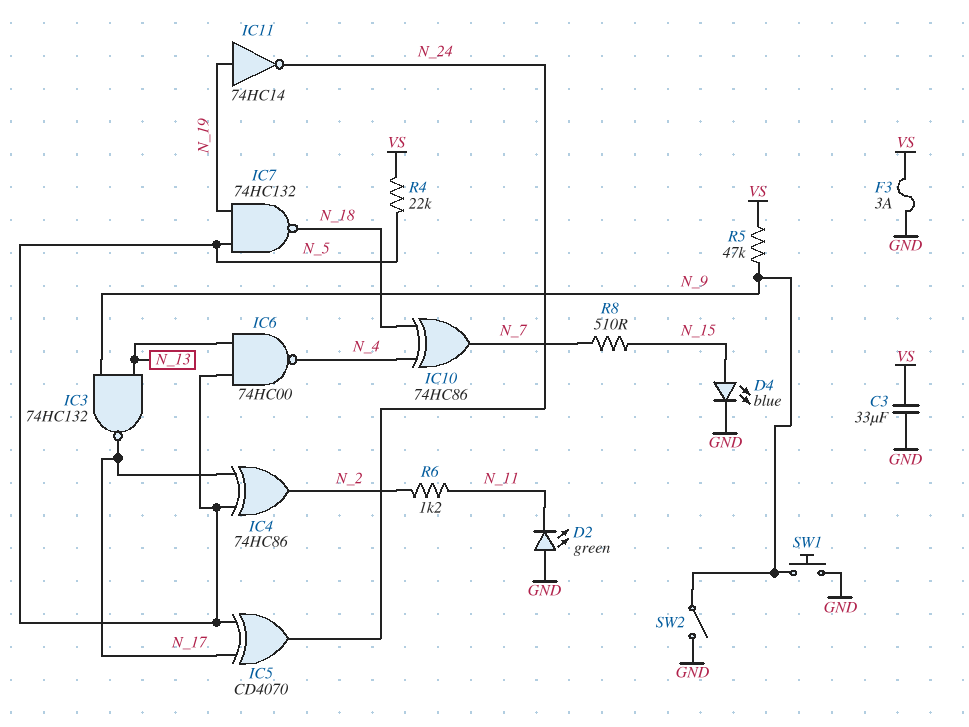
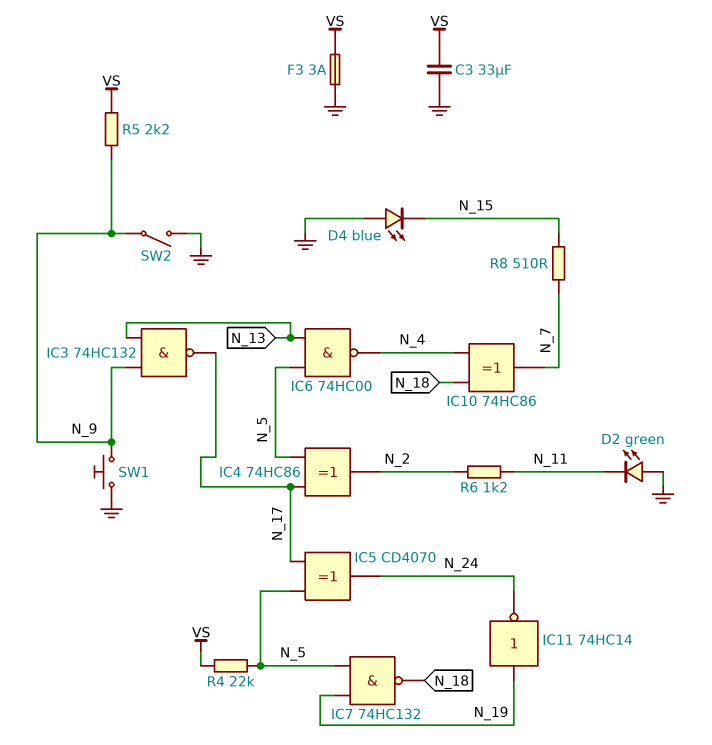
D4: LED blue (A N_15, K GND) -> LED blue (A GND, K N_15)
R5: 47k (N_9, VS) -> 2.2k (N_9, VS)

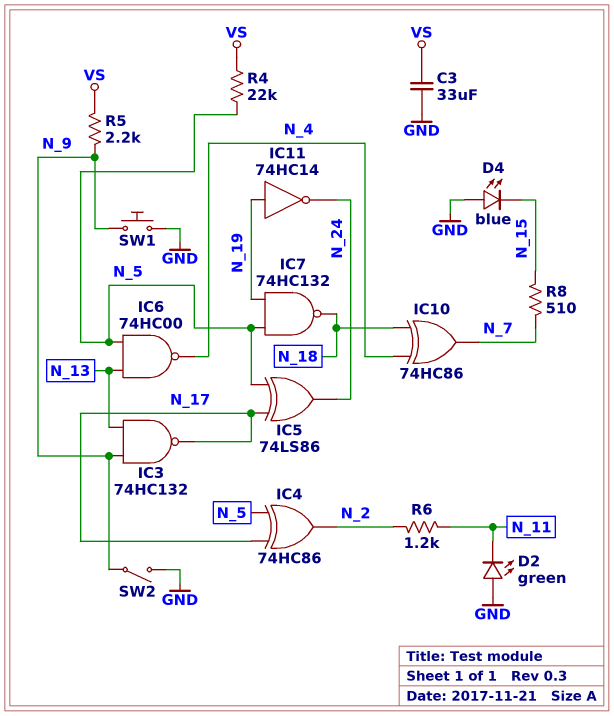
F3: 3A (GND, VS) -> none
IC5: XOR CD4070 (in N_5, in N_17, out N_24) -> XOR 74LS86 (in N_5, in N_17, out N_24)

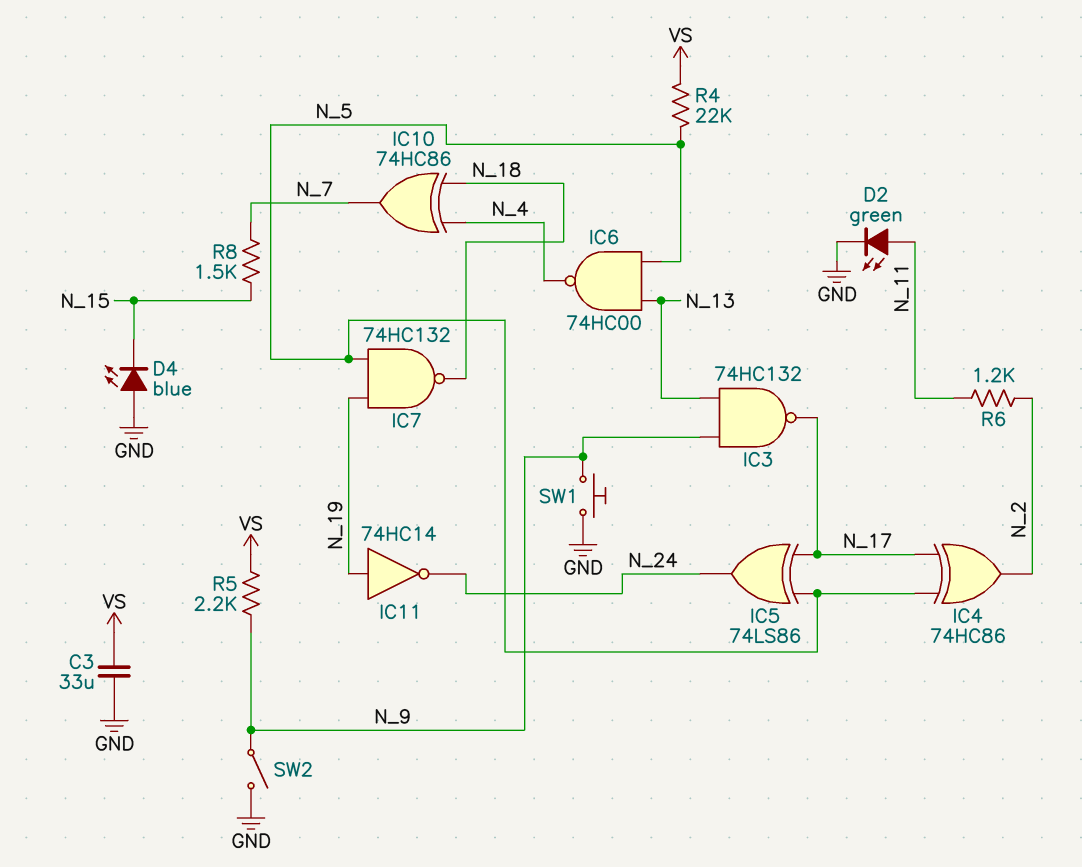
D2: LED green (A GND, K N_11) -> LED green (A N_11, K GND)
R8: 510 (N_7, N_15) -> 1.5k (N_7, N_15)

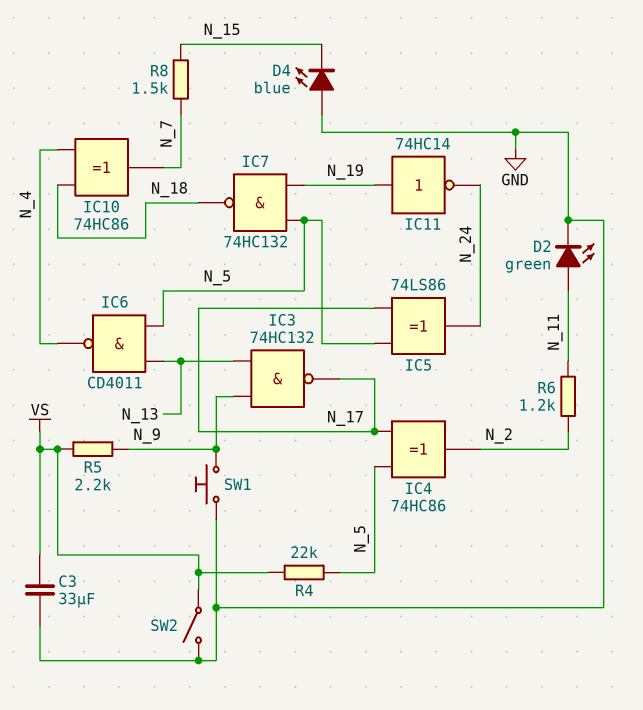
IC6: NAND 74HC00 (in N_5, in N_13, out N_4) -> NAND CD4011 (in N_5, in N_13, out N_4)
SW2: switch (GND, N_9) -> switch (GND, VS)

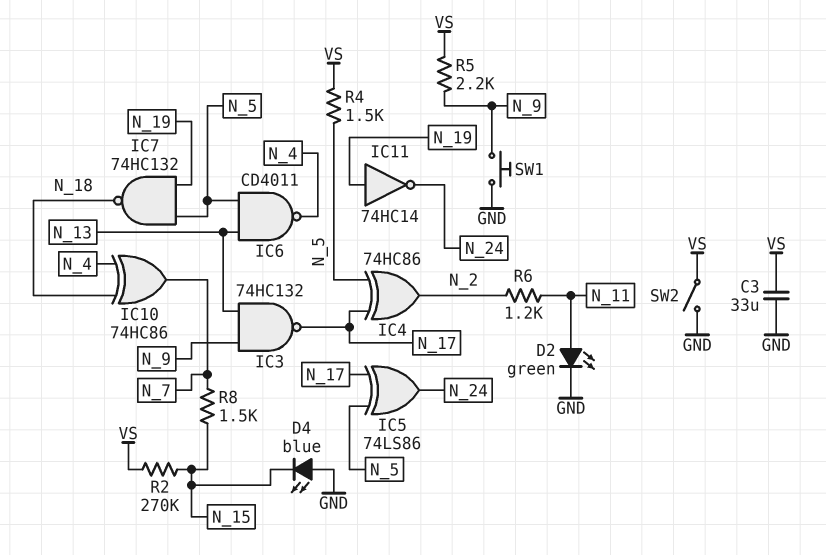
R2: none -> 270k (N_15, VS)
R4: 22k (N_5, VS) -> 1.5k (N_5, VS)

